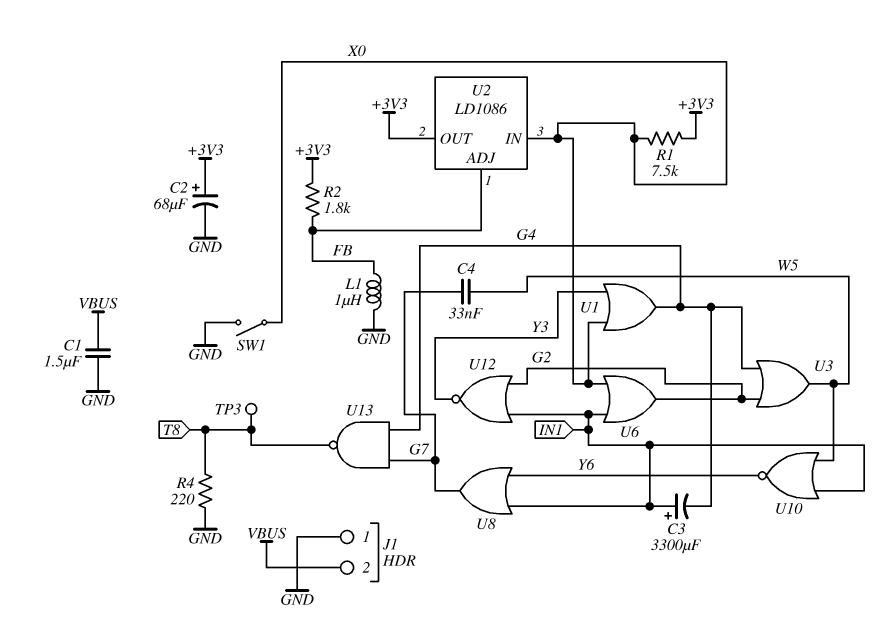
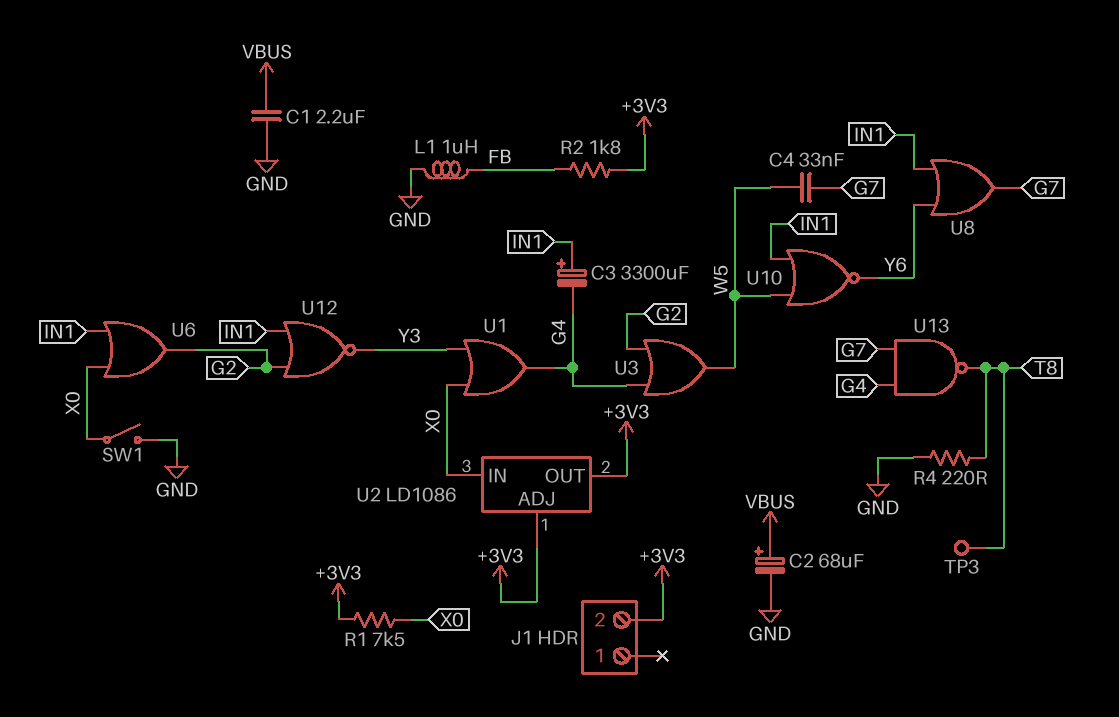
C1: 1.5uF (GND, VBUS) -> 2.2uF (GND, VBUS)
C2: 68uF (plus +3V3, minus GND) -> 68uF (plus VBUS, minus GND)
J1 pin 1: GND -> none
J1 pin 2: VBUS -> +3V3
U2 pin ADJ: FB -> +3V3

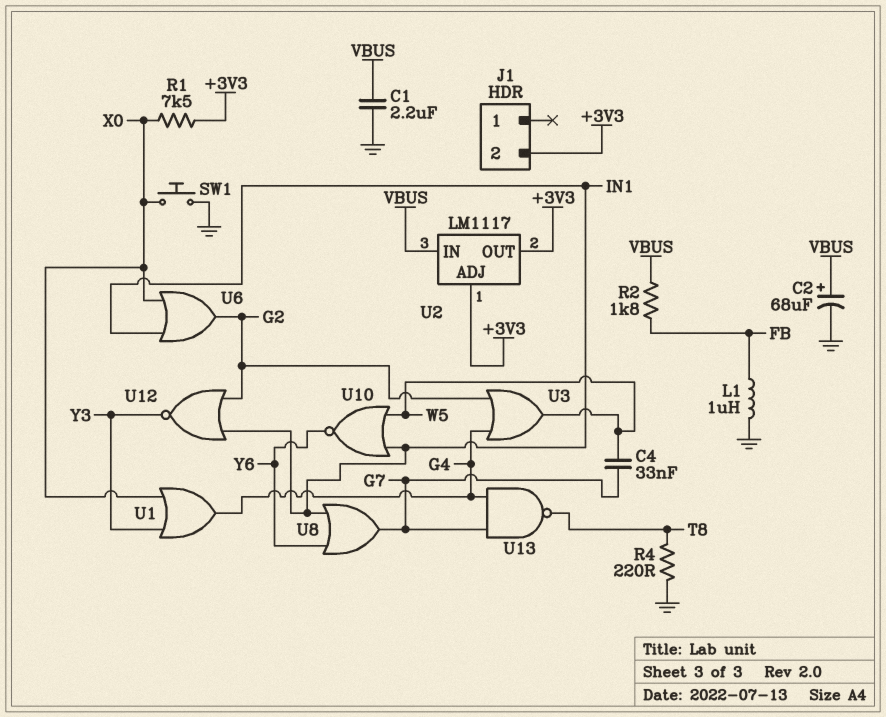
C3: 3300uF (plus IN1, minus G4) -> none
R2: 1.8k (+3V3, FB) -> 1.8k (FB, VBUS)
SW1: switch (GND, X0) -> button (GND, X0)
TP3: test point (T8) -> none
U2: LD1086 -> LM1117
U2 pin IN: X0 -> VBUS

